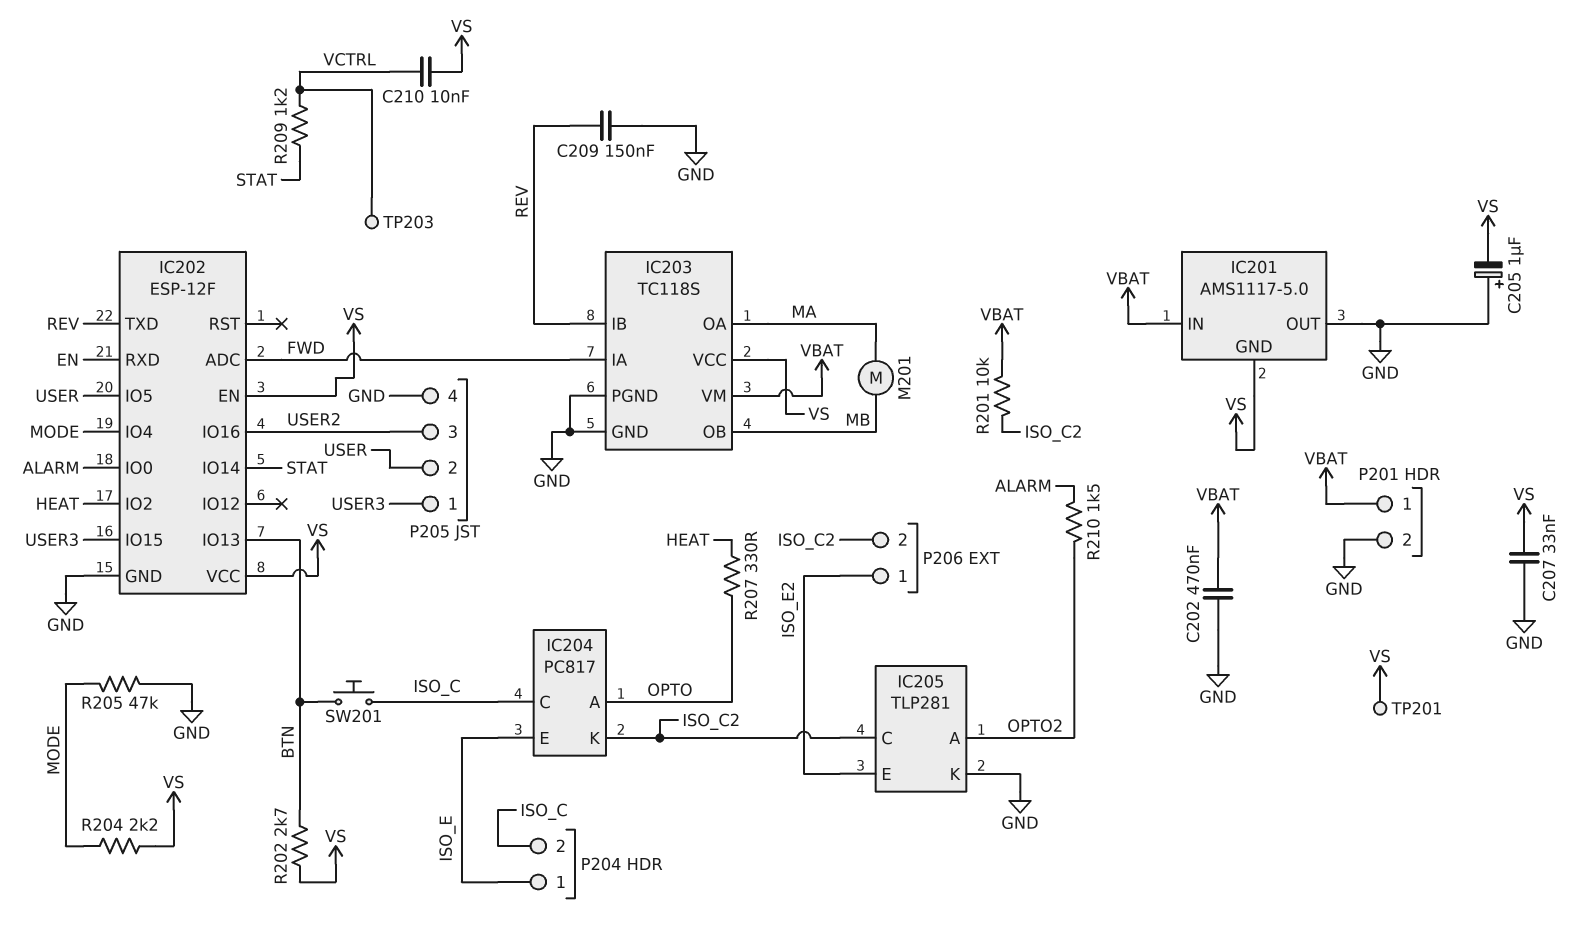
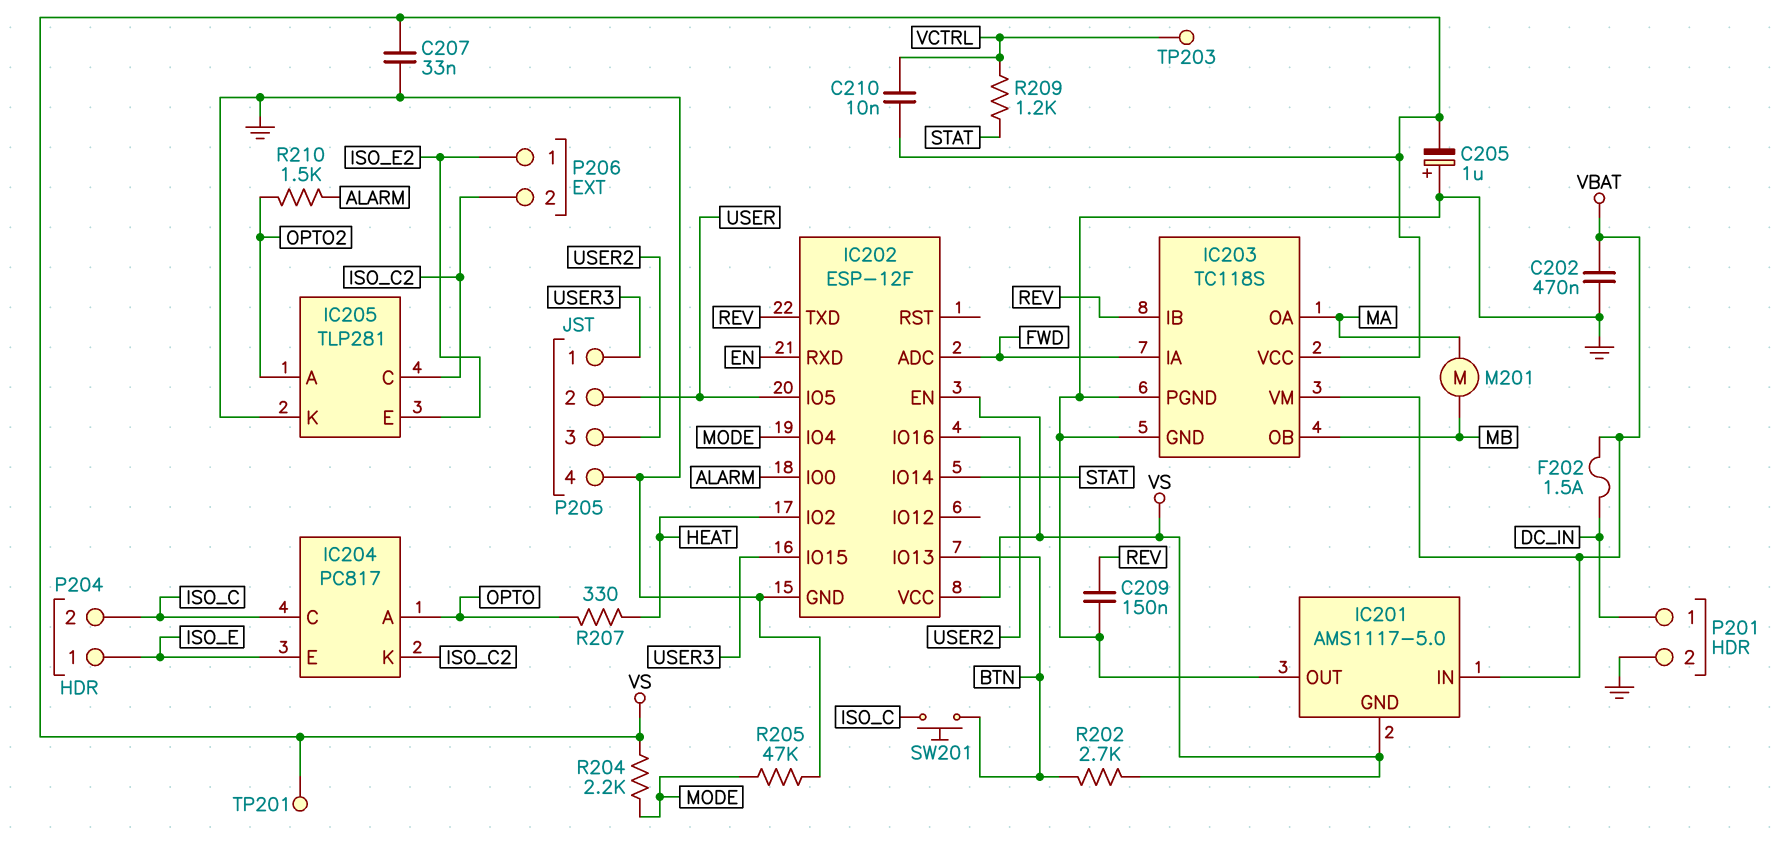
F202: none -> 1.5A (DC_IN, VBAT)
P201 pin 1: VBAT -> DC_IN
R201: 10k (ISO_C2, VBAT) -> none

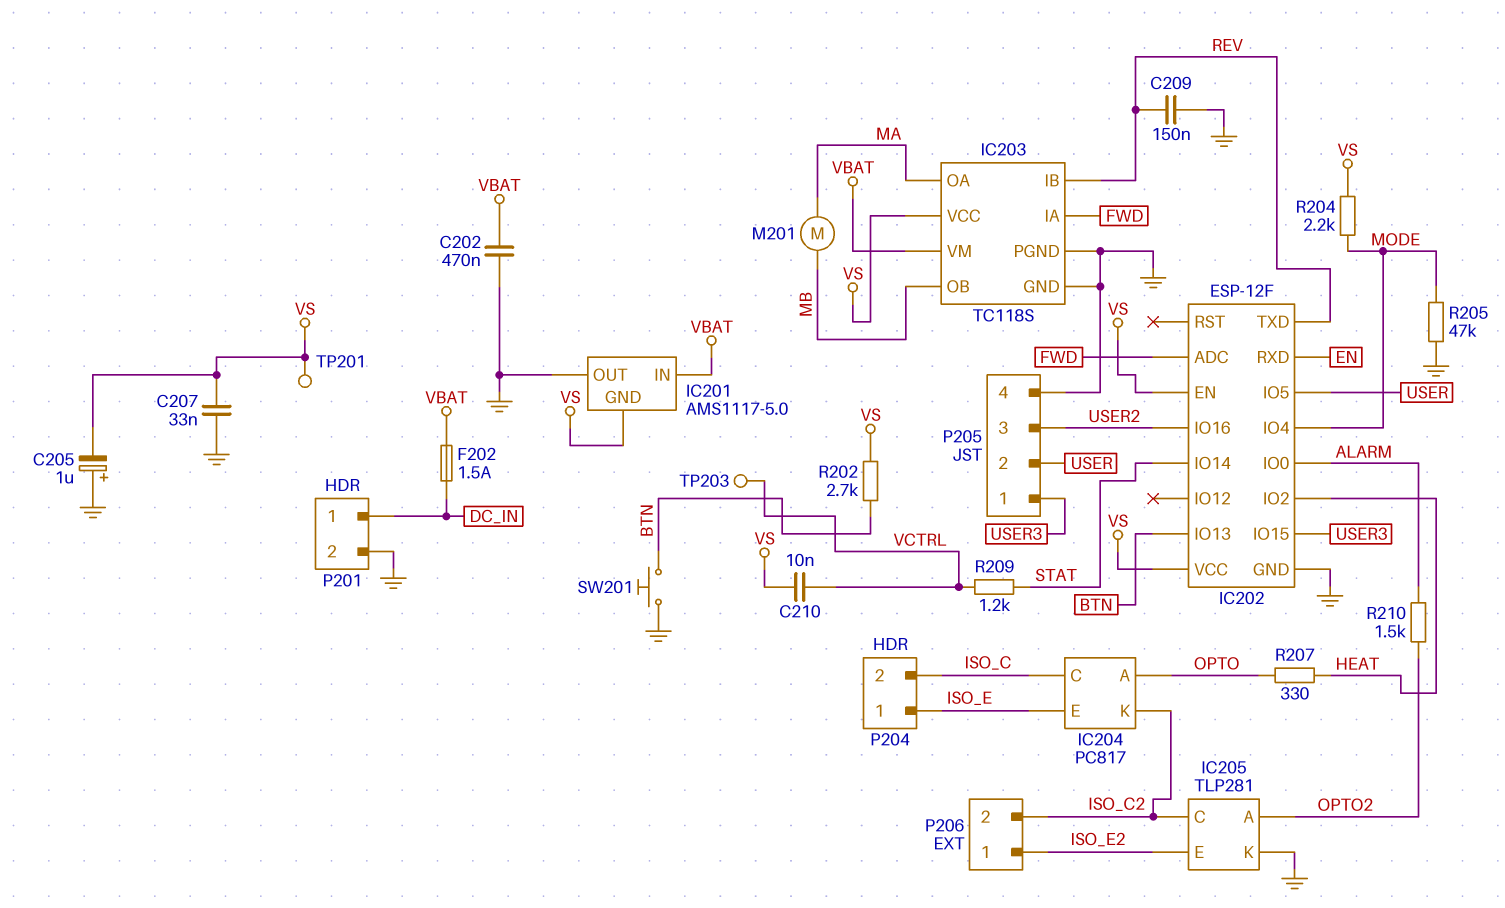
SW201: button (BTN, ISO_C) -> button (BTN, GND)

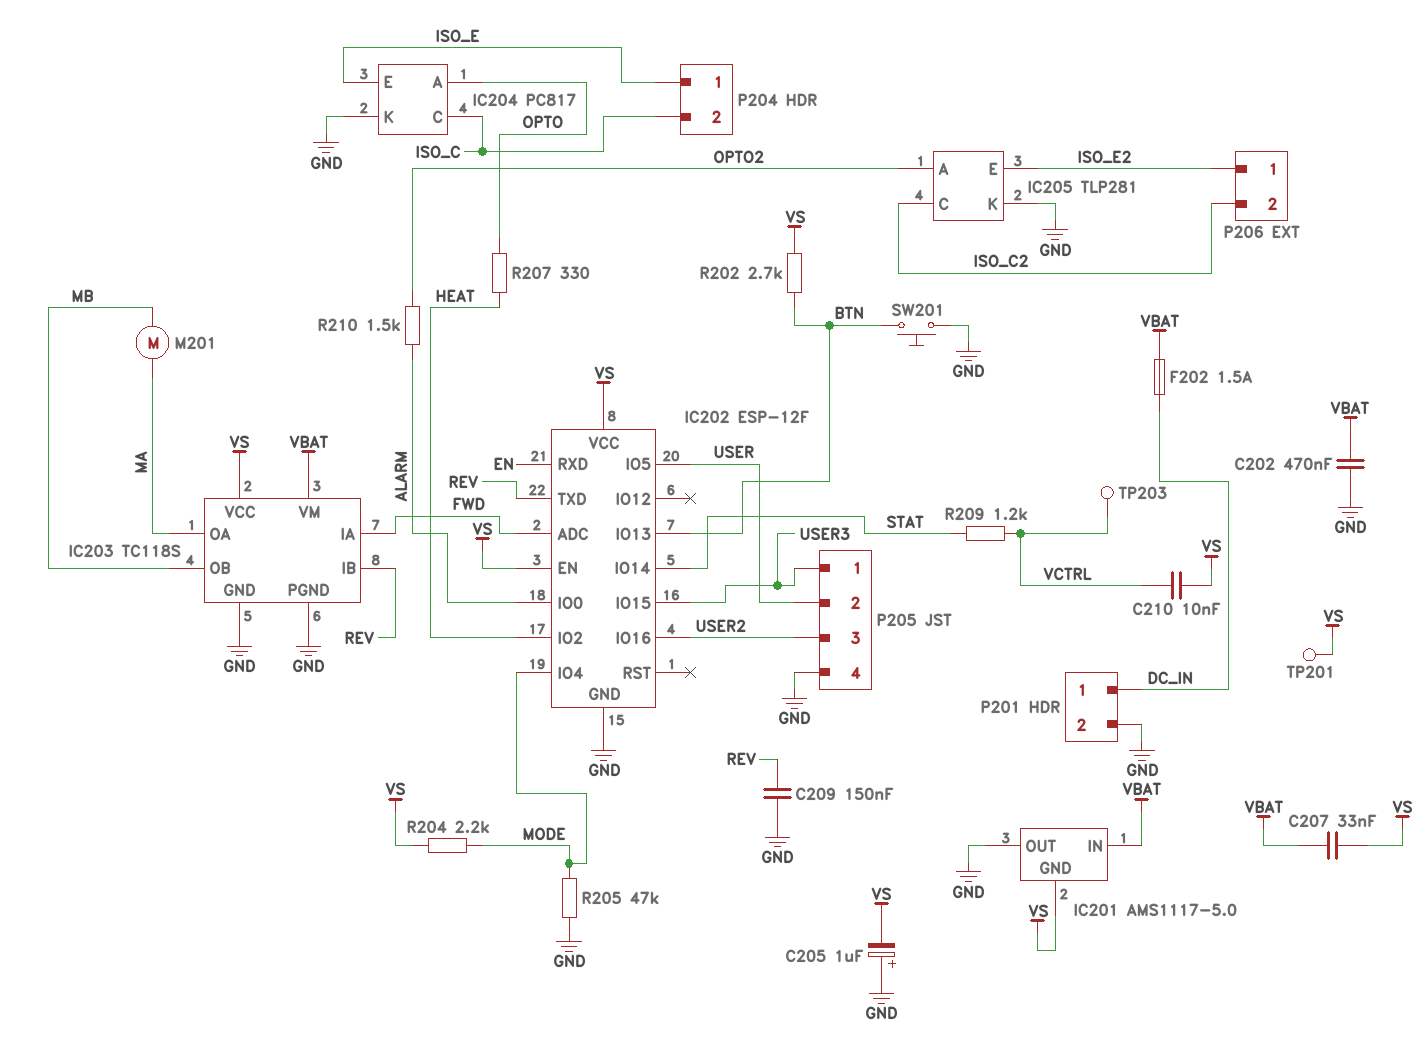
C207: 33nF (GND, VS) -> 33nF (VBAT, VS)
IC204 pin K: ISO_C2 -> GND

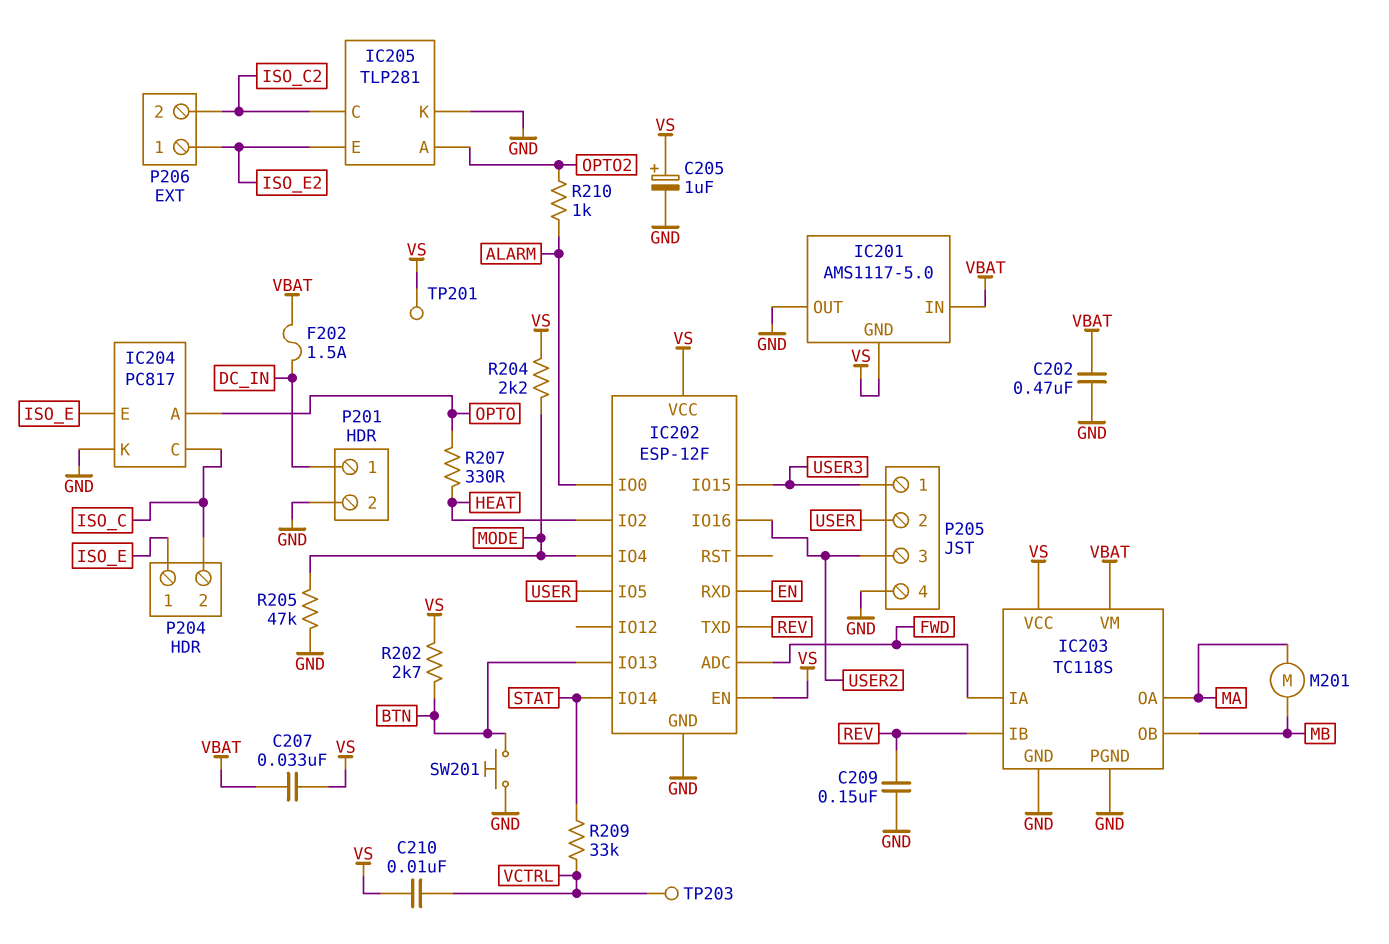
C205: 1uF (plus GND, minus VS) -> 1uF (plus VS, minus GND)
R209: 1.2k (STAT, VCTRL) -> 33k (STAT, VCTRL)
R210: 1.5k (ALARM, OPTO2) -> 1k (ALARM, OPTO2)

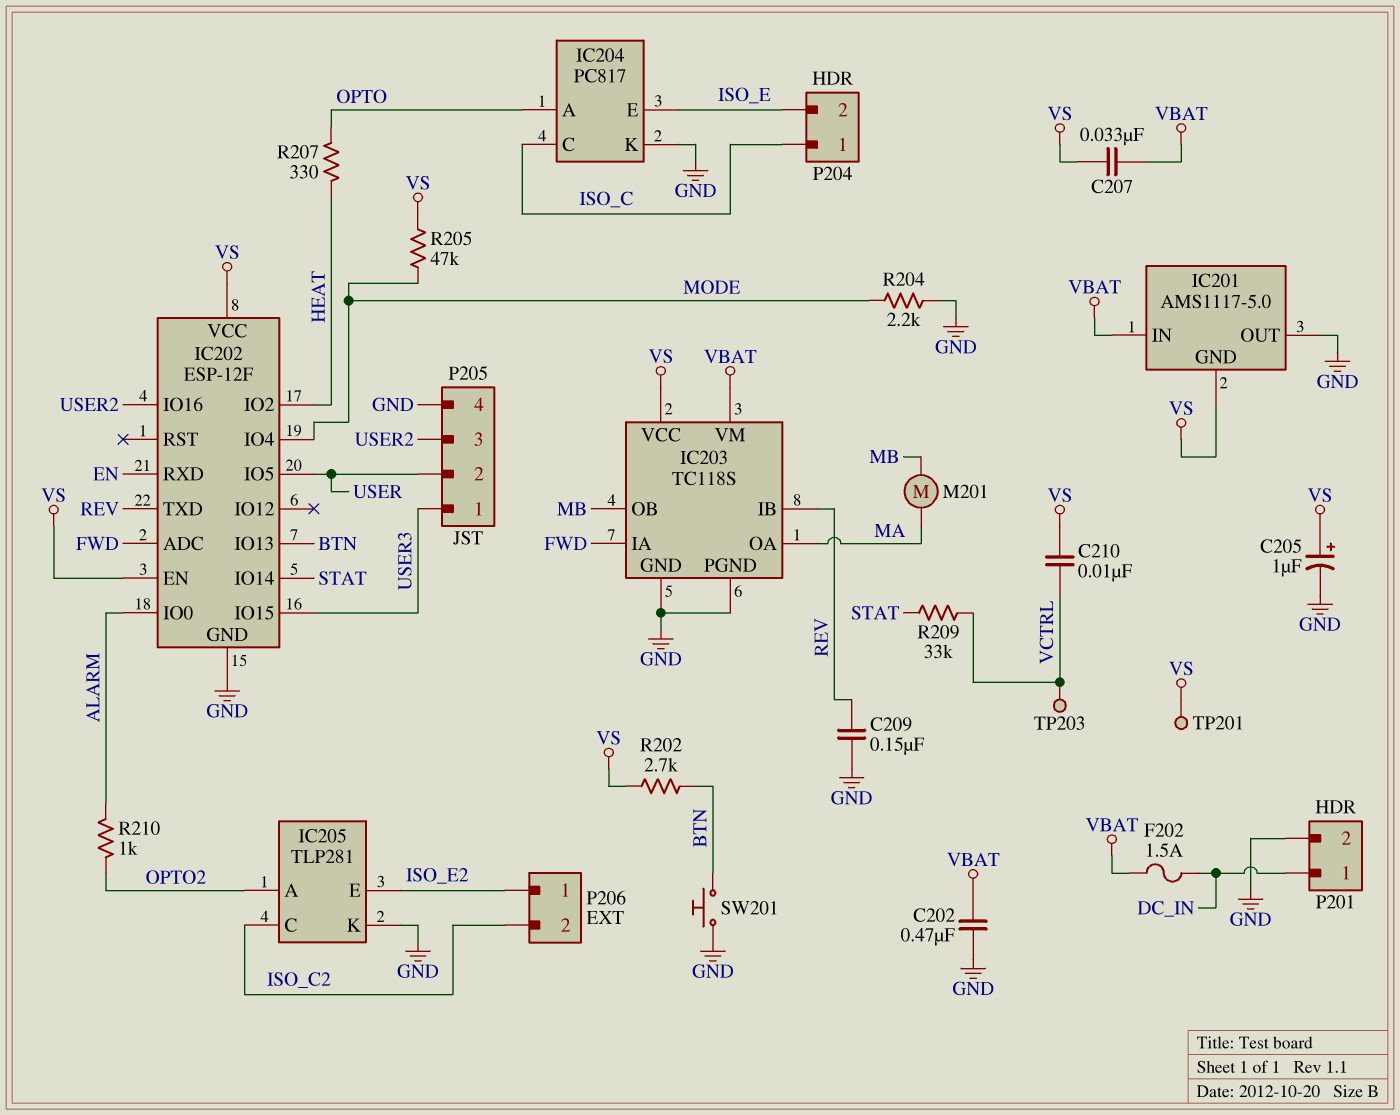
P204 pin 1: ISO_E -> ISO_C
P204 pin 2: ISO_C -> ISO_E
R204: 2.2k (MODE, VS) -> 2.2k (GND, MODE)
R205: 47k (GND, MODE) -> 47k (MODE, VS)

